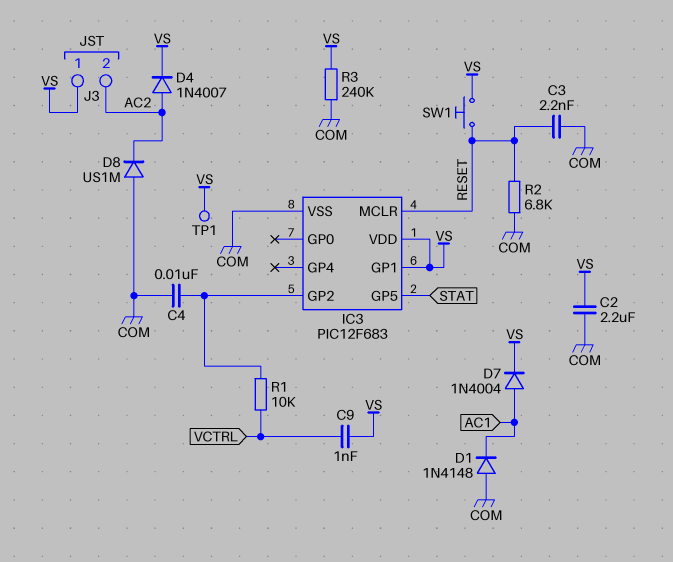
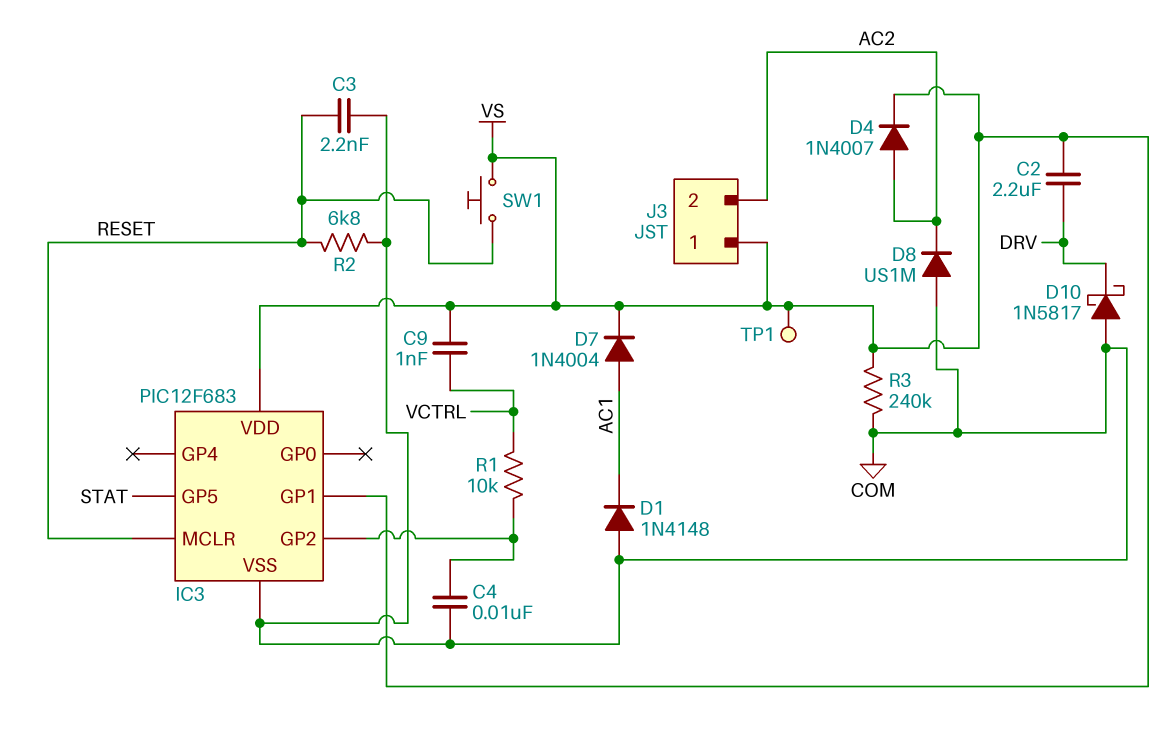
C2: 2.2uF (COM, VS) -> 2.2uF (DRV, VS)
D10: none -> schottky 1N5817 (A COM, K DRV)

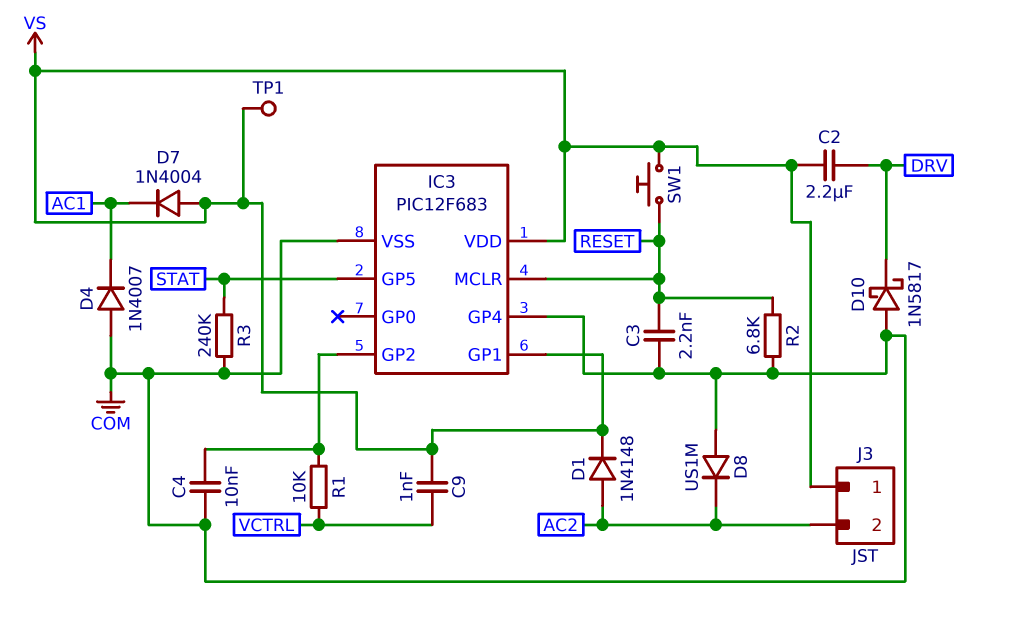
D1: diode 1N4148 (A COM, K AC1) -> diode 1N4148 (A AC2, K VS)
D4: diode 1N4007 (A AC2, K VS) -> diode 1N4007 (A COM, K AC1)
D7: diode 1N4004 (A AC1, K VS) -> diode 1N4004 (A VS, K AC1)
IC3 pin GP4: none -> COM
R3: 240k (COM, VS) -> 240k (COM, STAT)

